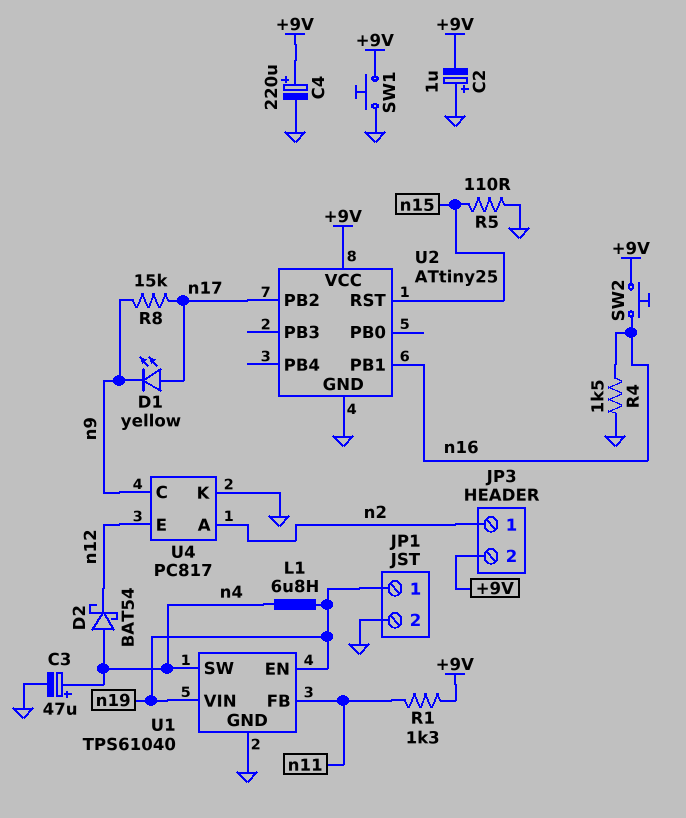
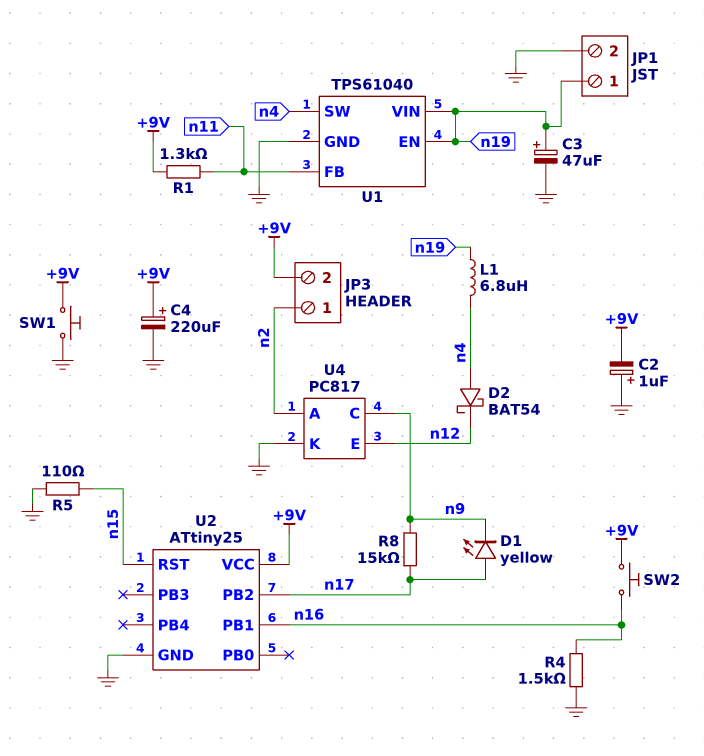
C3: 47uF (plus n4, minus GND) -> 47uF (plus n19, minus GND)

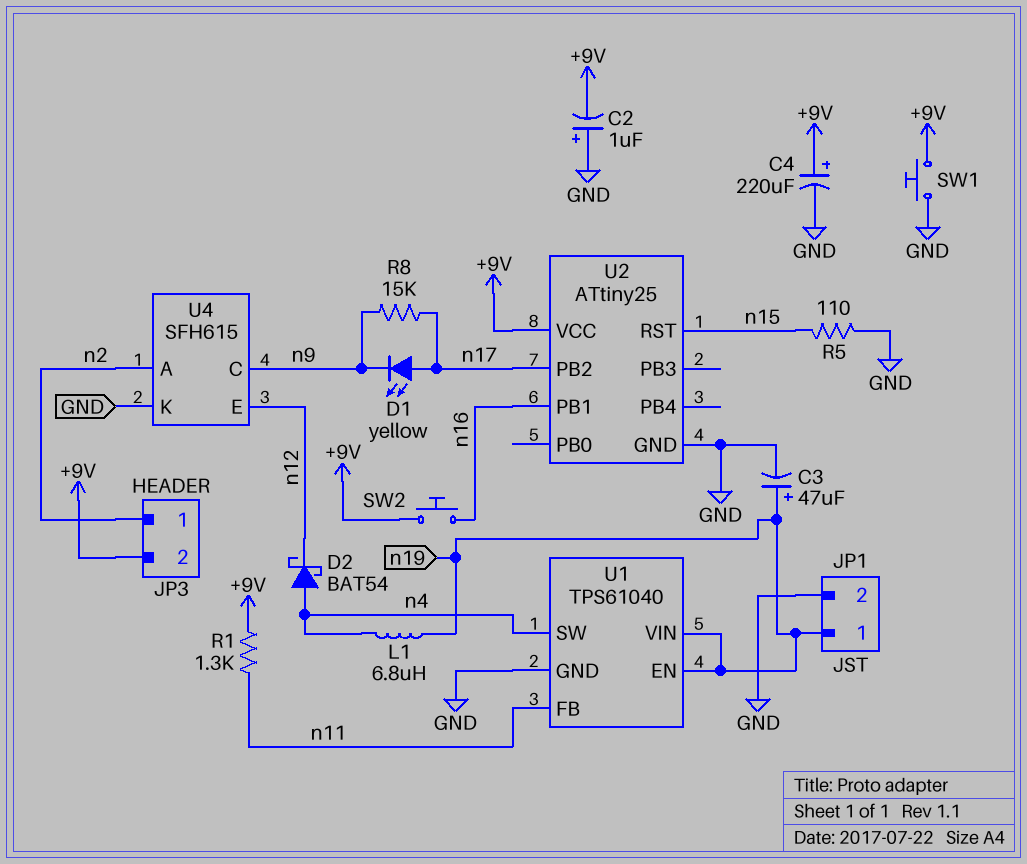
R4: 1.5k (GND, n16) -> none
U4: PC817 -> SFH615

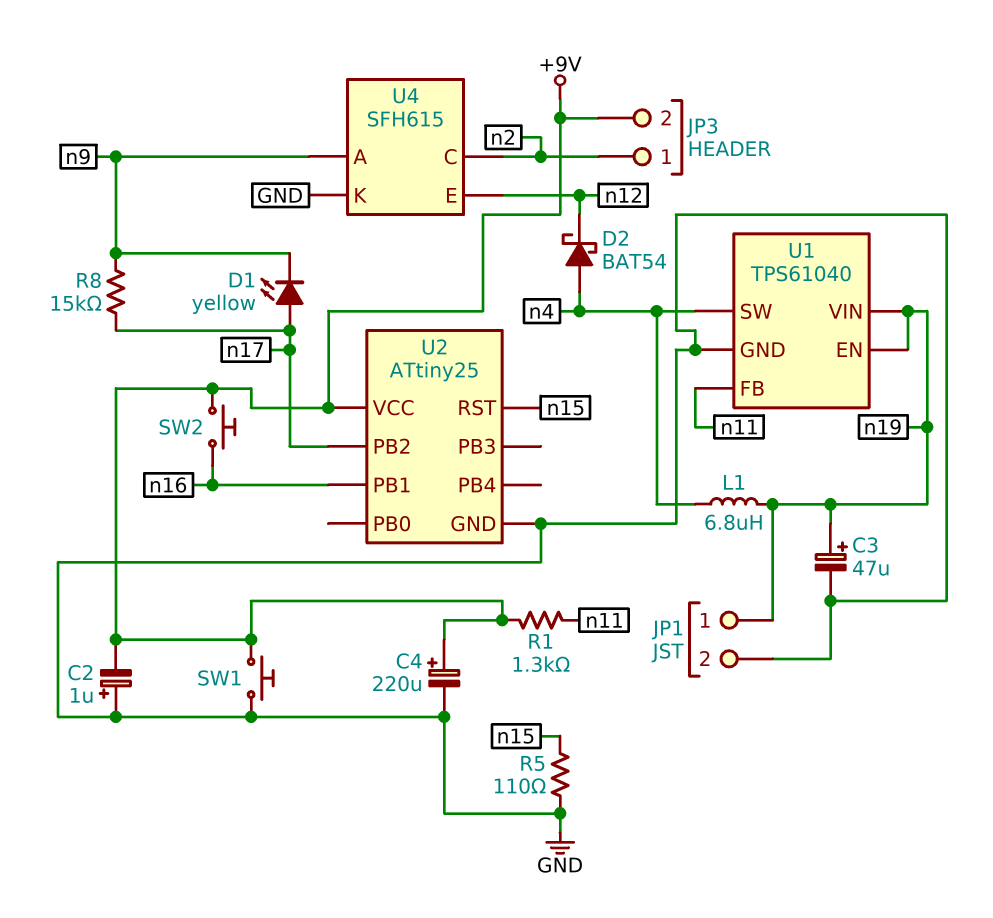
U4 pin A: n2 -> n9
U4 pin C: n9 -> n2

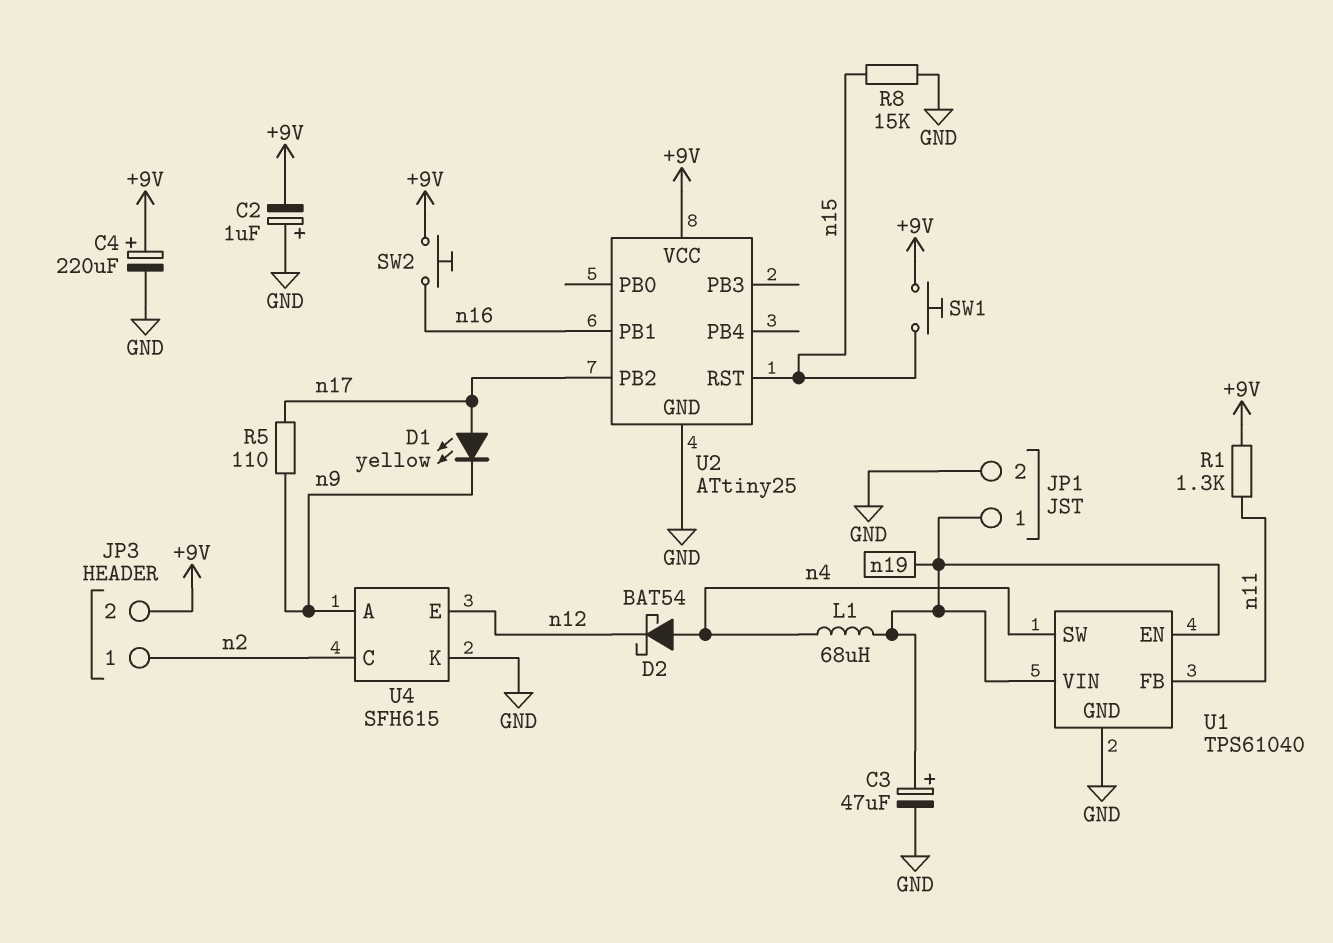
L1: 6.8uH (n4, n19) -> 68uH (n4, n19)
R5: 110 (GND, n15) -> 110 (n9, n17)
R8: 15k (n9, n17) -> 15k (GND, n15)
SW1: button (+9V, GND) -> button (+9V, n15)

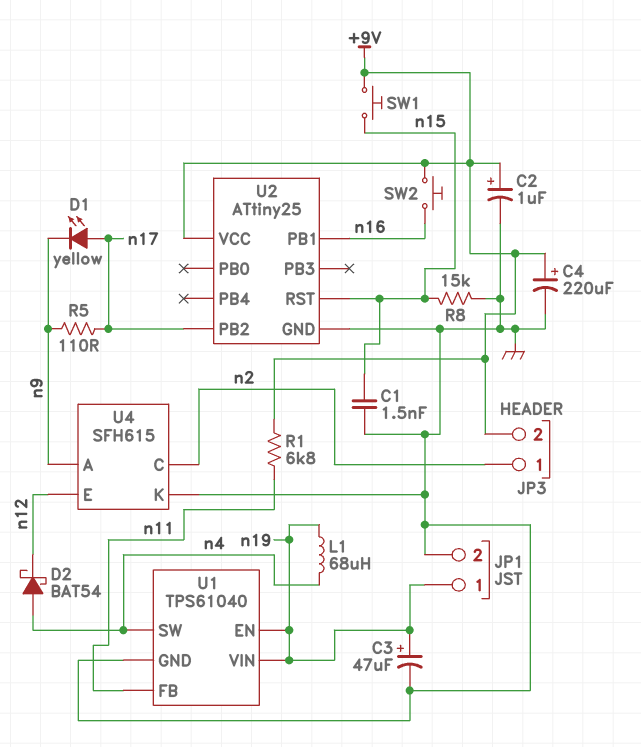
C1: none -> 1.5nF (GND, n15)
C2: 1uF (plus GND, minus +9V) -> 1uF (plus +9V, minus GND)
R1: 1.3k (+9V, n11) -> 6.8k (+9V, n11)

